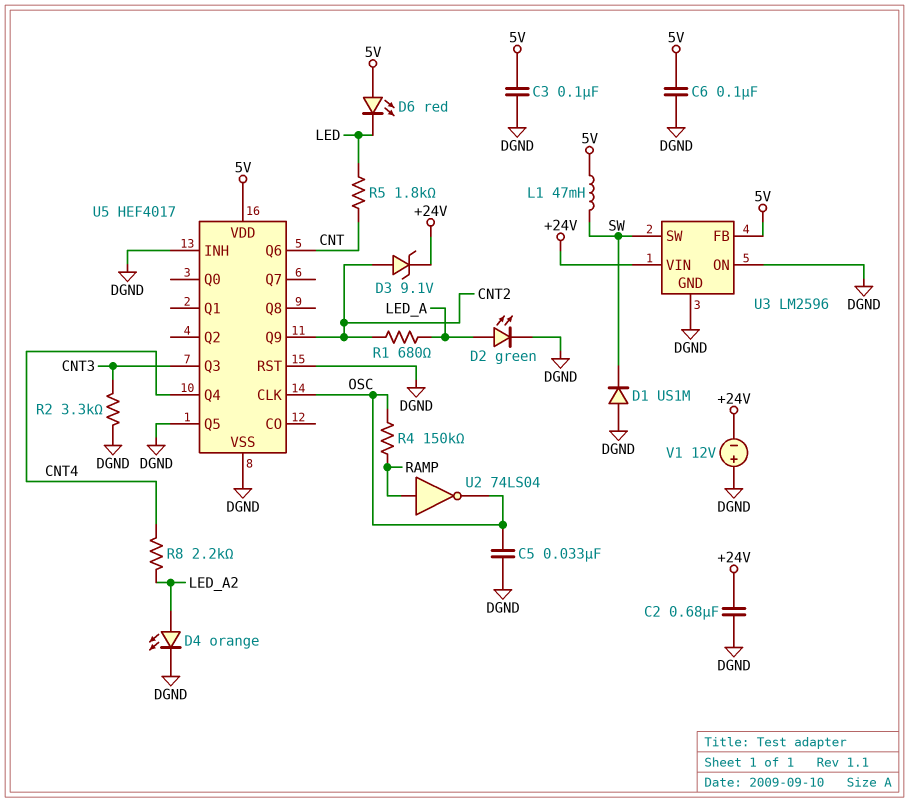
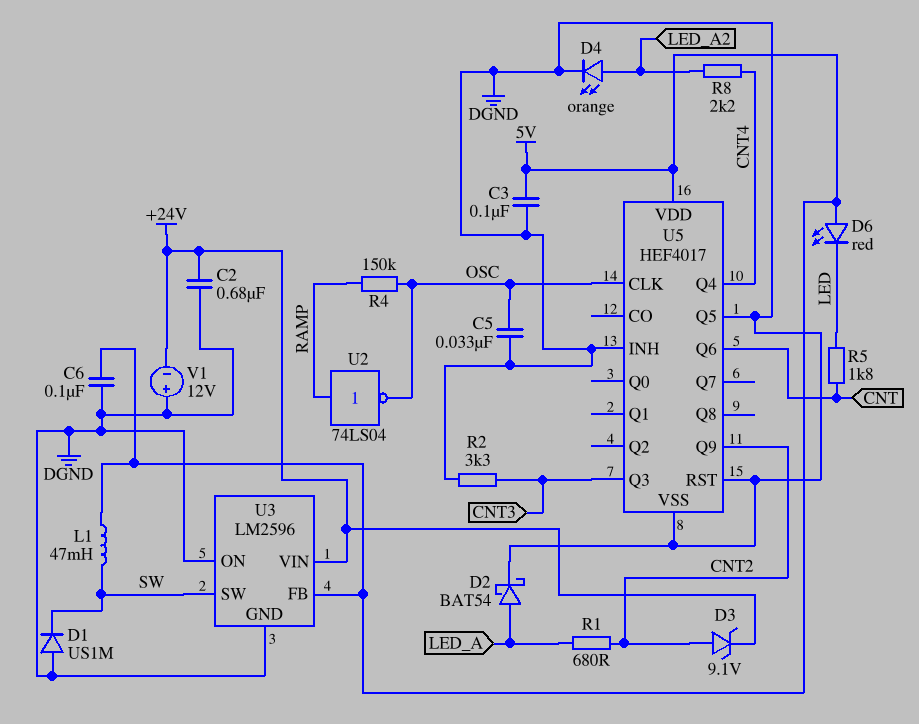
D2: LED green (A LED_A, K DGND) -> schottky BAT54 (A LED_A, K DGND)

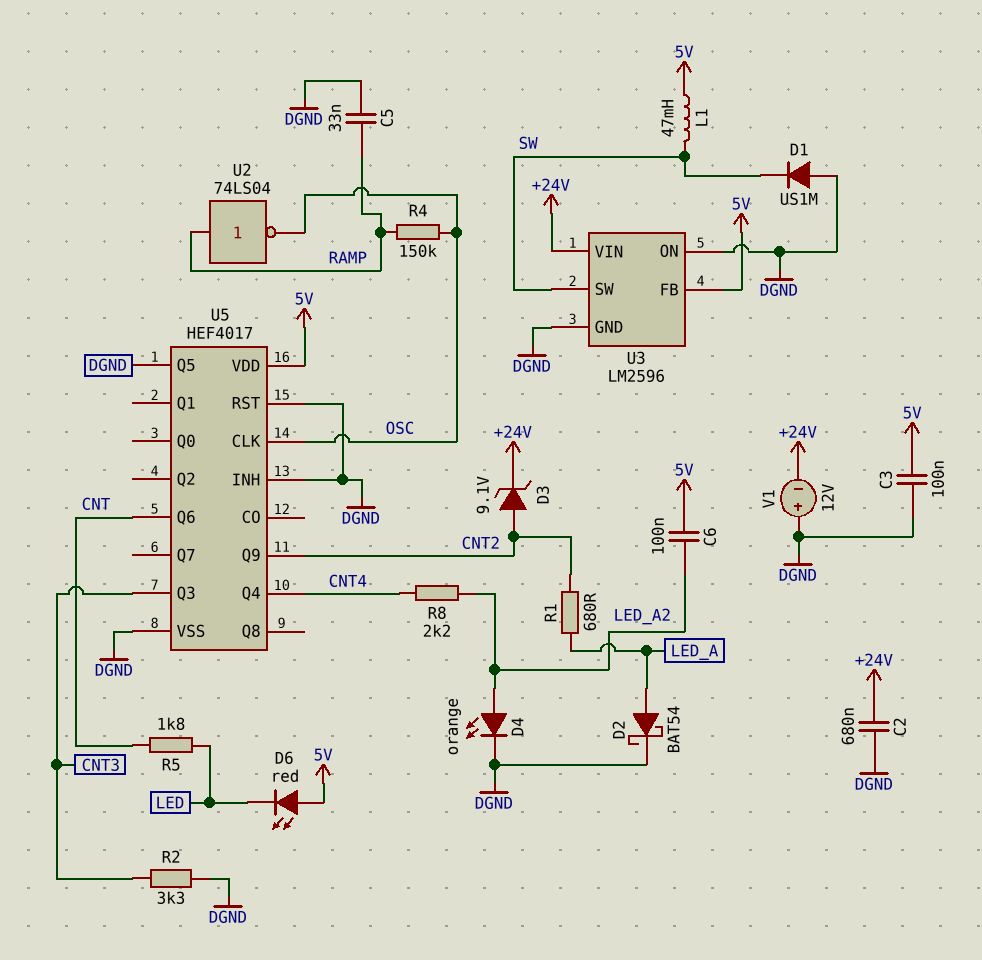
C5: 33nF (DGND, OSC) -> 33nF (DGND, RAMP)
C6: 100nF (5V, DGND) -> 100nF (5V, LED_A2)

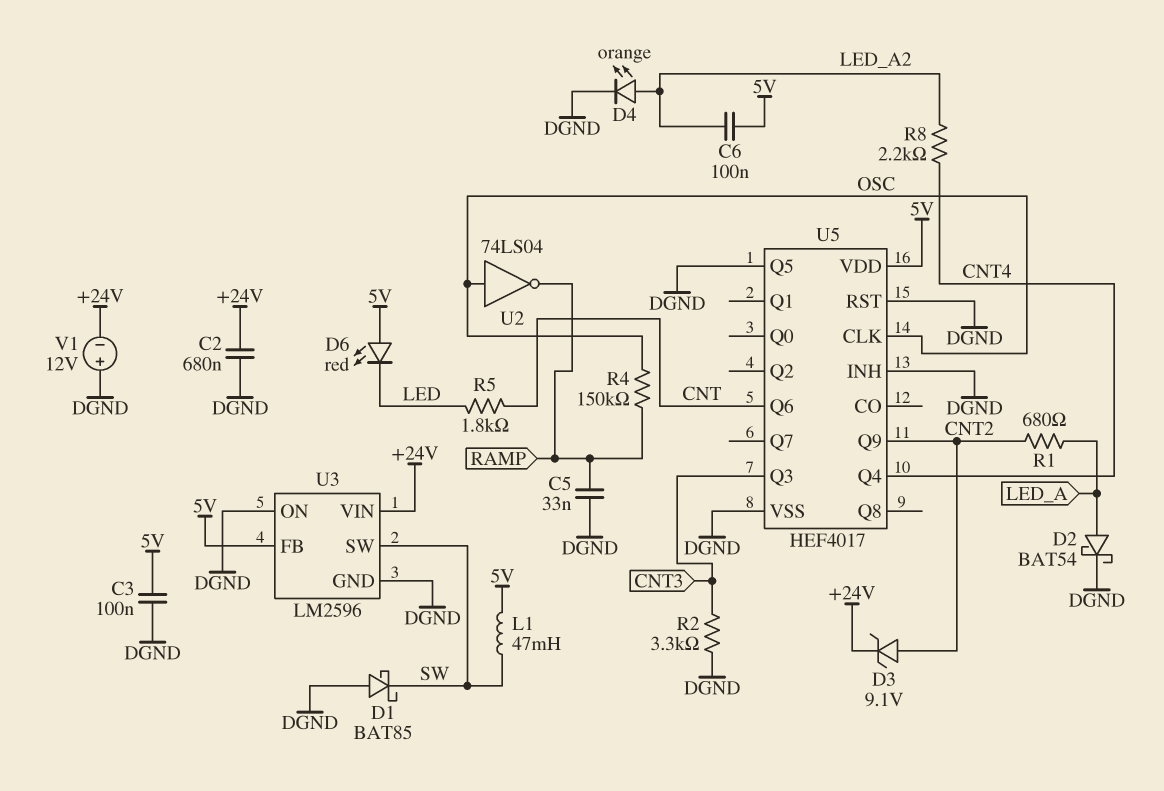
D1: diode US1M (A DGND, K SW) -> schottky BAT85 (A DGND, K SW)
U2: NOT 74LS04 (in RAMP, out OSC) -> NOT 74LS04 (in OSC, out RAMP)

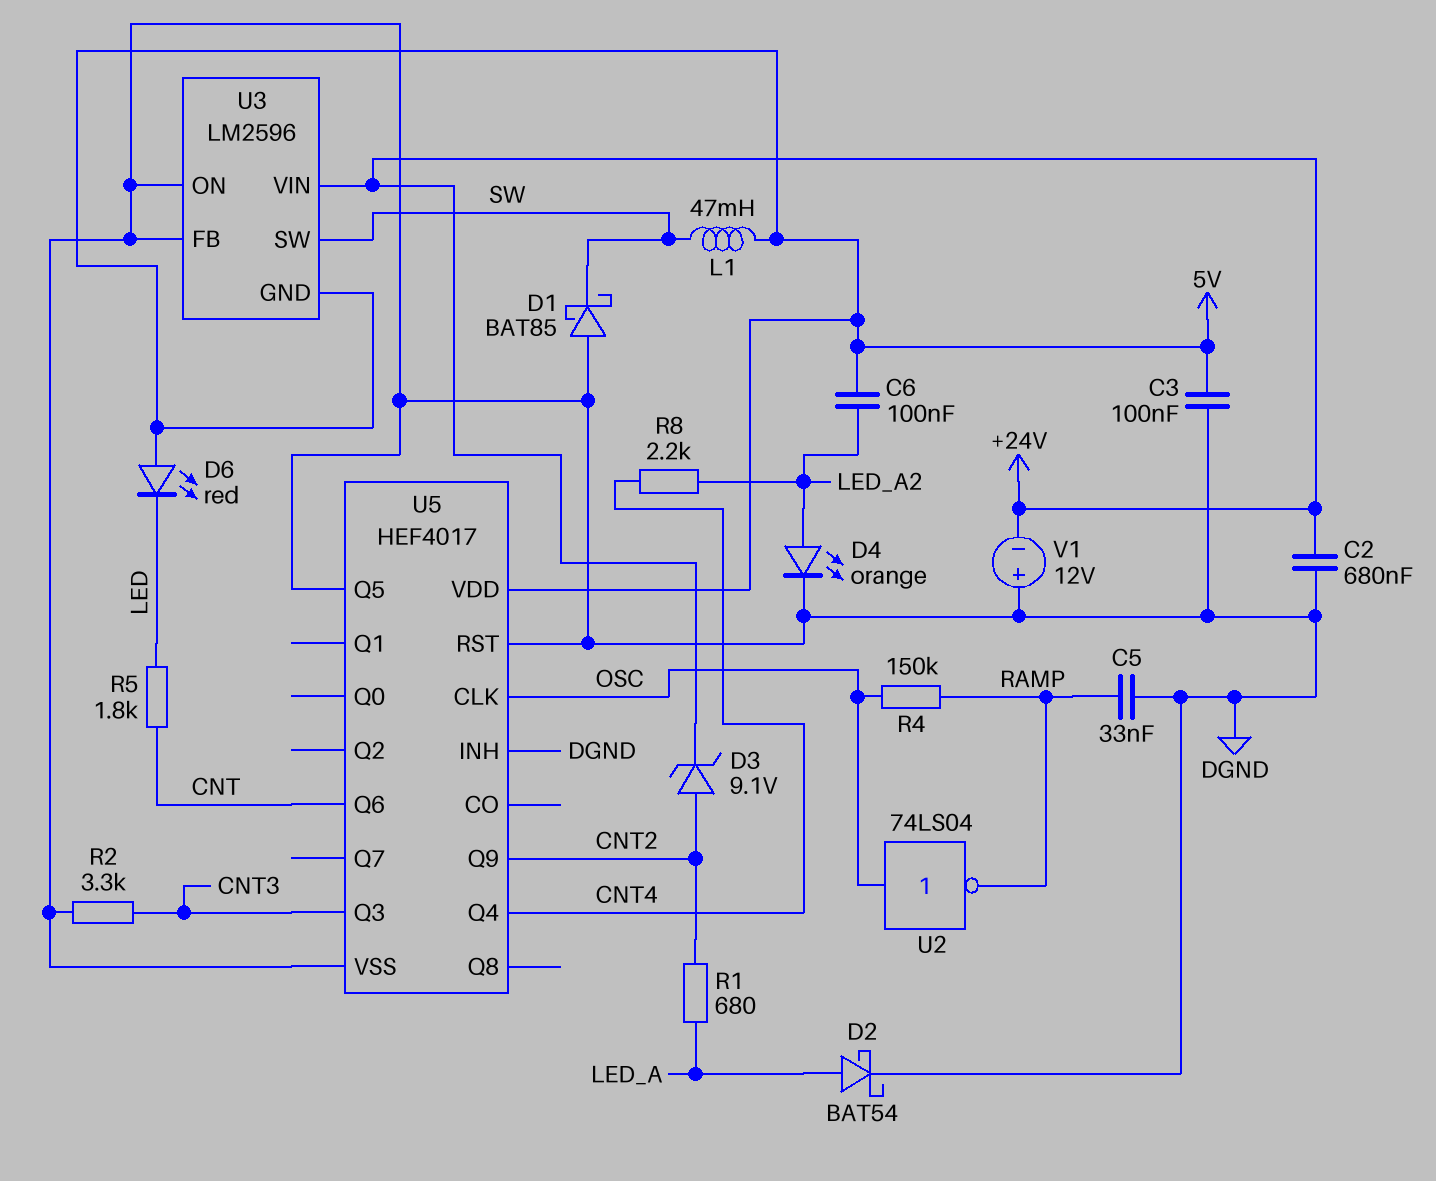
U3 pin FB: 5V -> DGND
U3 pin GND: DGND -> 5V

